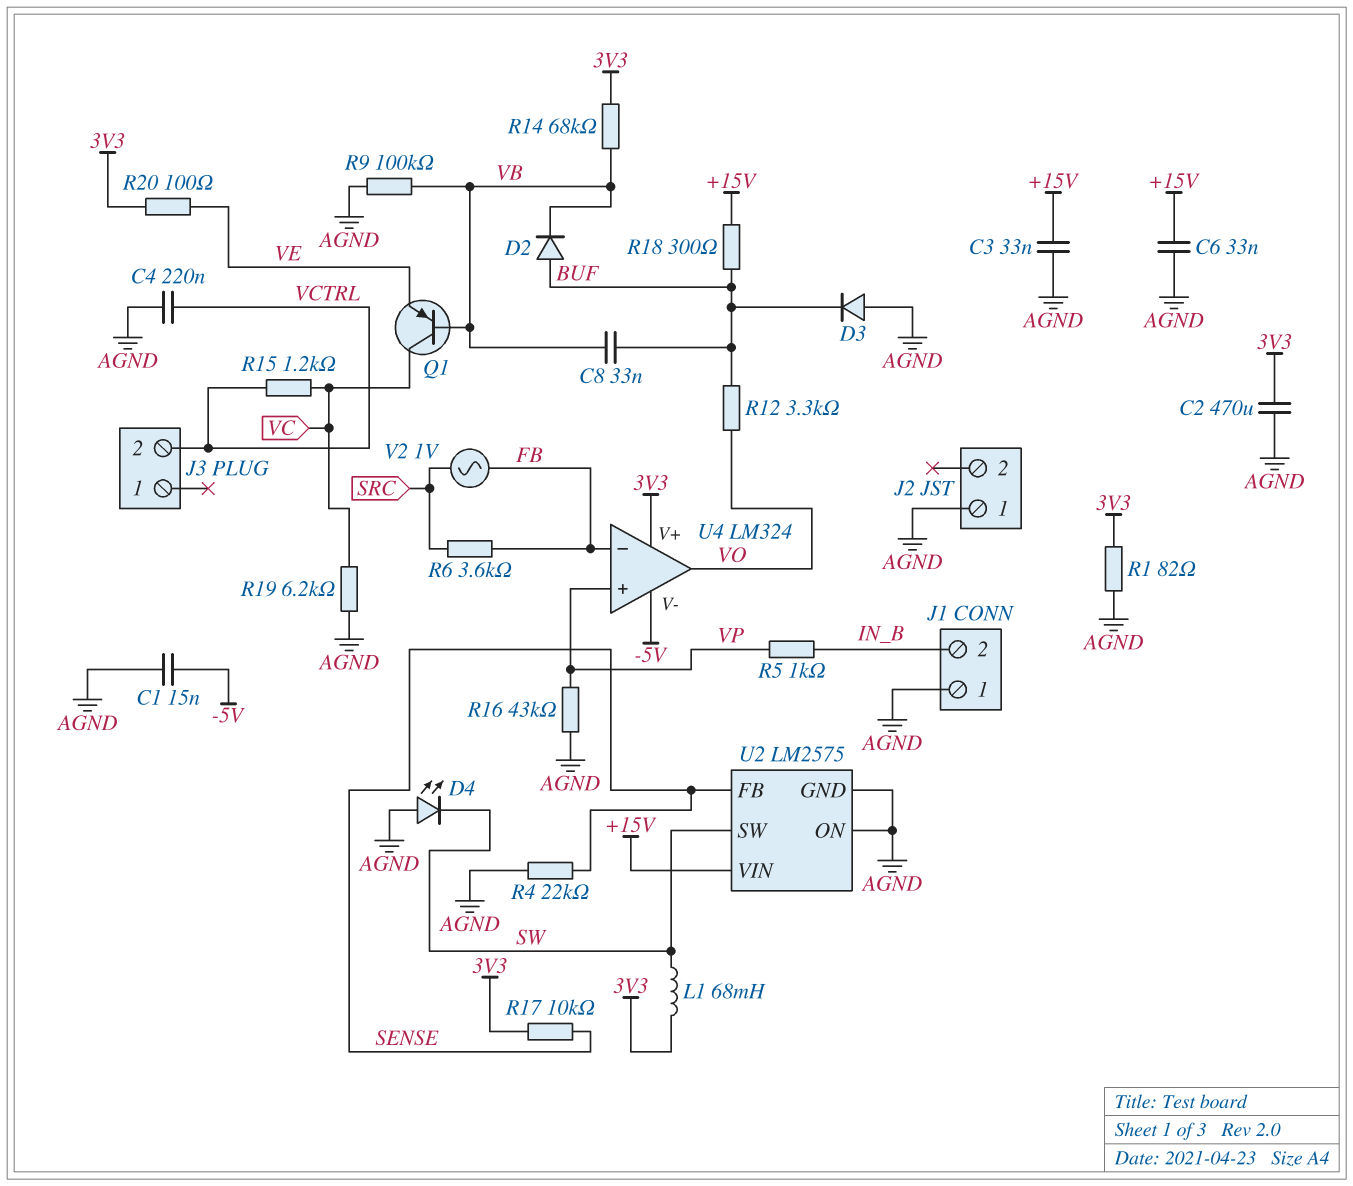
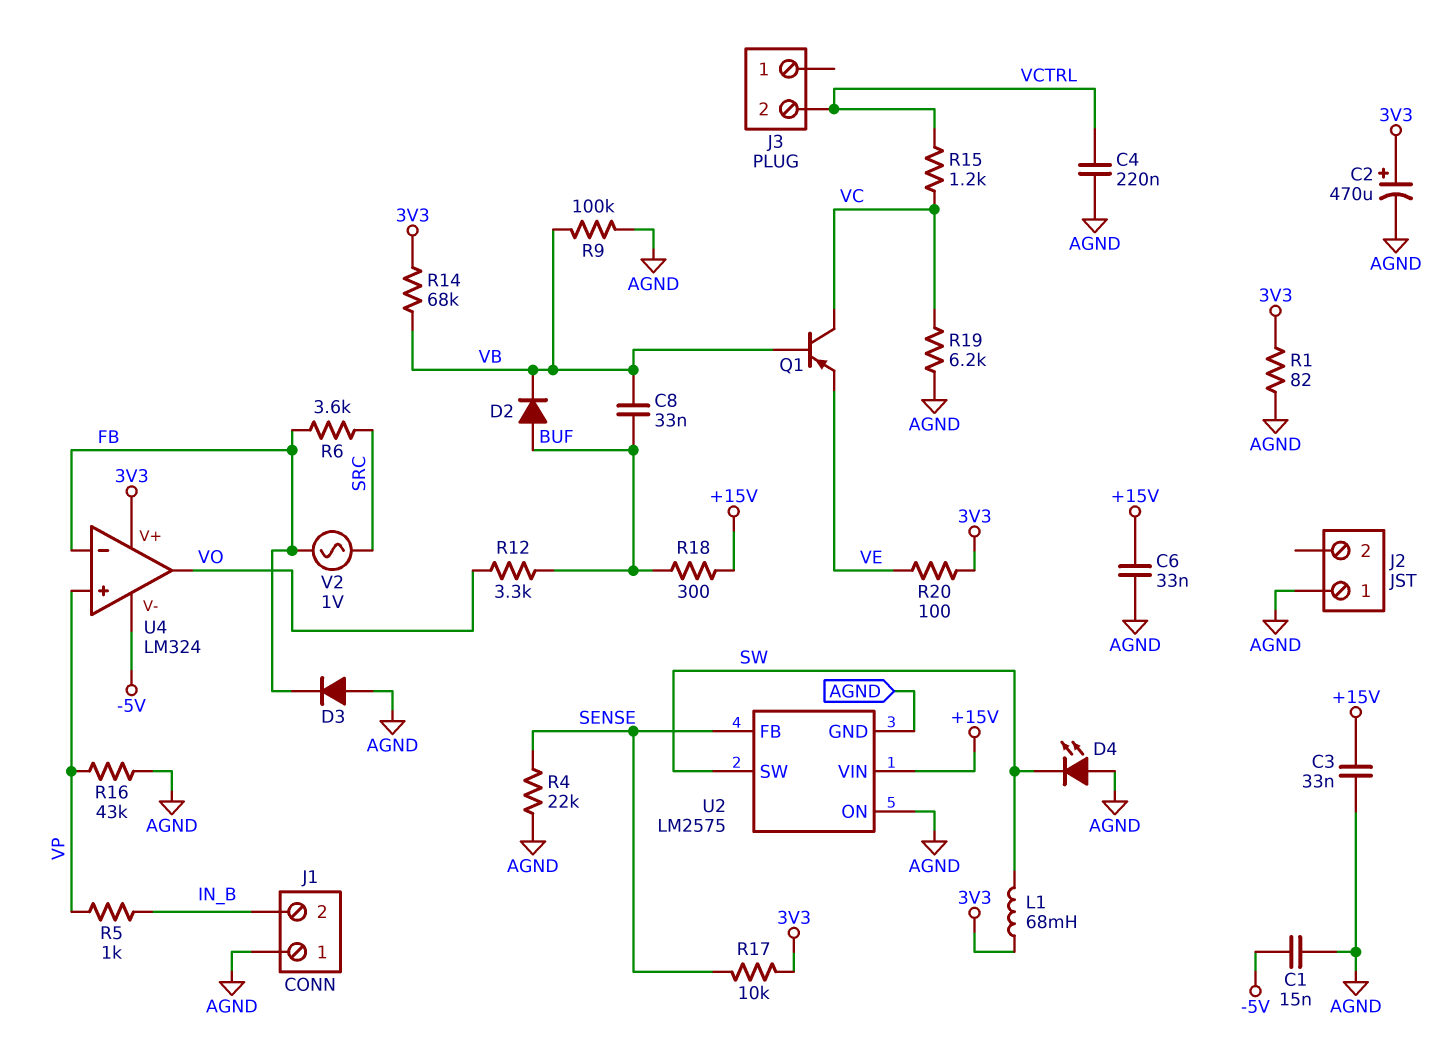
C2: 470uF (3V3, AGND) -> 470uF (plus 3V3, minus AGND)
D3: diode (A AGND, K BUF) -> diode (A AGND, K FB)

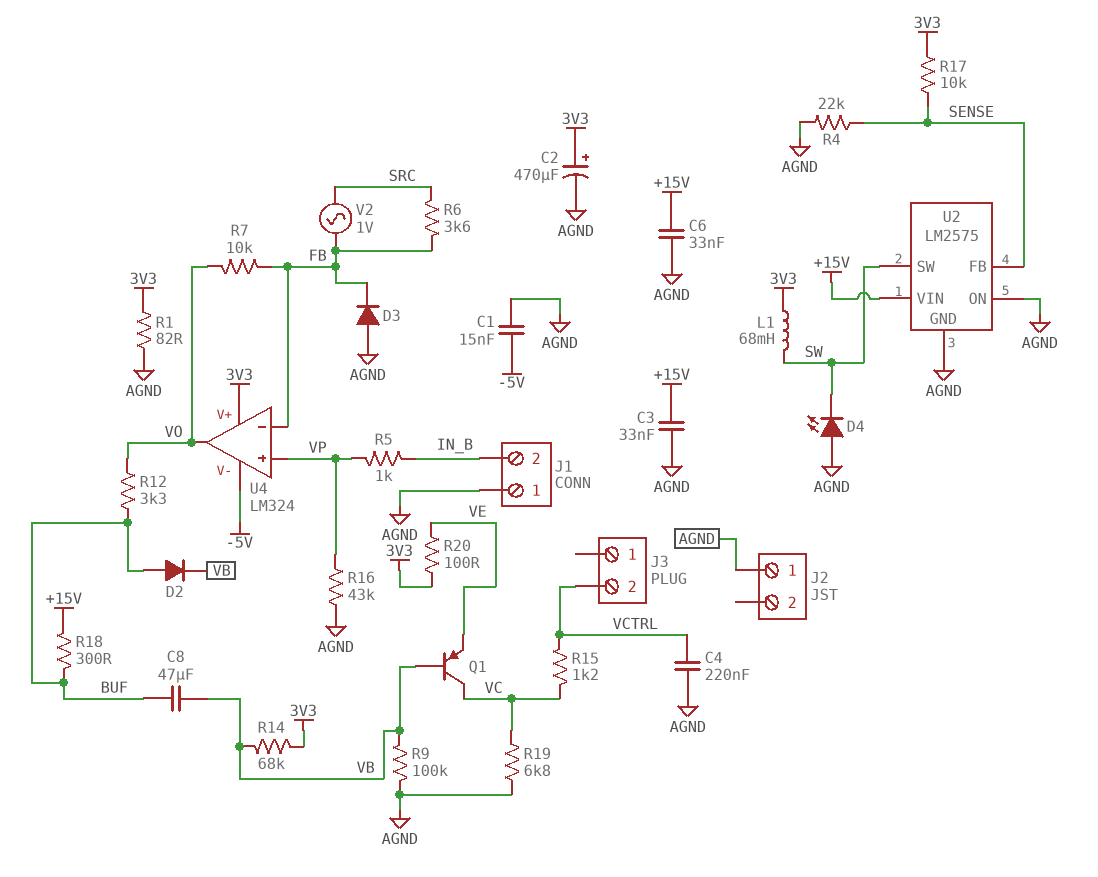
C8: 33nF (BUF, VB) -> 47uF (BUF, VB)
R7: none -> 10k (FB, VO)
R19: 6.2k (AGND, VC) -> 6.8k (AGND, VC)

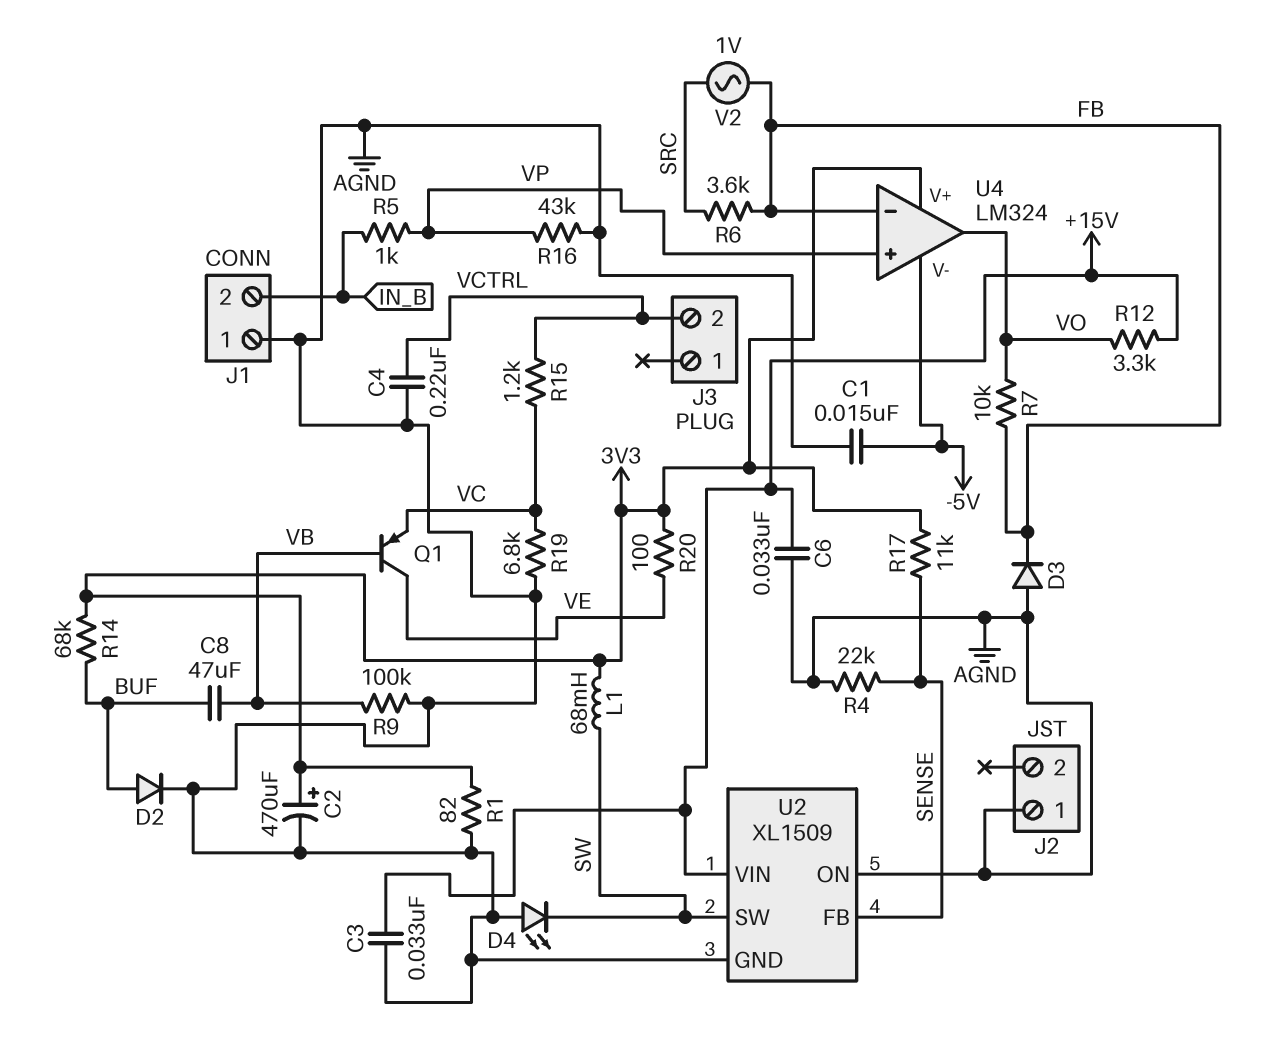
D2: diode (A BUF, K VB) -> diode (A BUF, K AGND)
Q1: PNP (B VB, C VC, E VE) -> PNP (B VB, C VE, E VC)
R12: 3.3k (BUF, VO) -> 3.3k (+15V, VO)
R14: 68k (3V3, VB) -> 68k (3V3, BUF)
R17: 10k (3V3, SENSE) -> 11k (3V3, SENSE)
R18: 300 (+15V, BUF) -> none
U2: LM2575 -> XL1509

